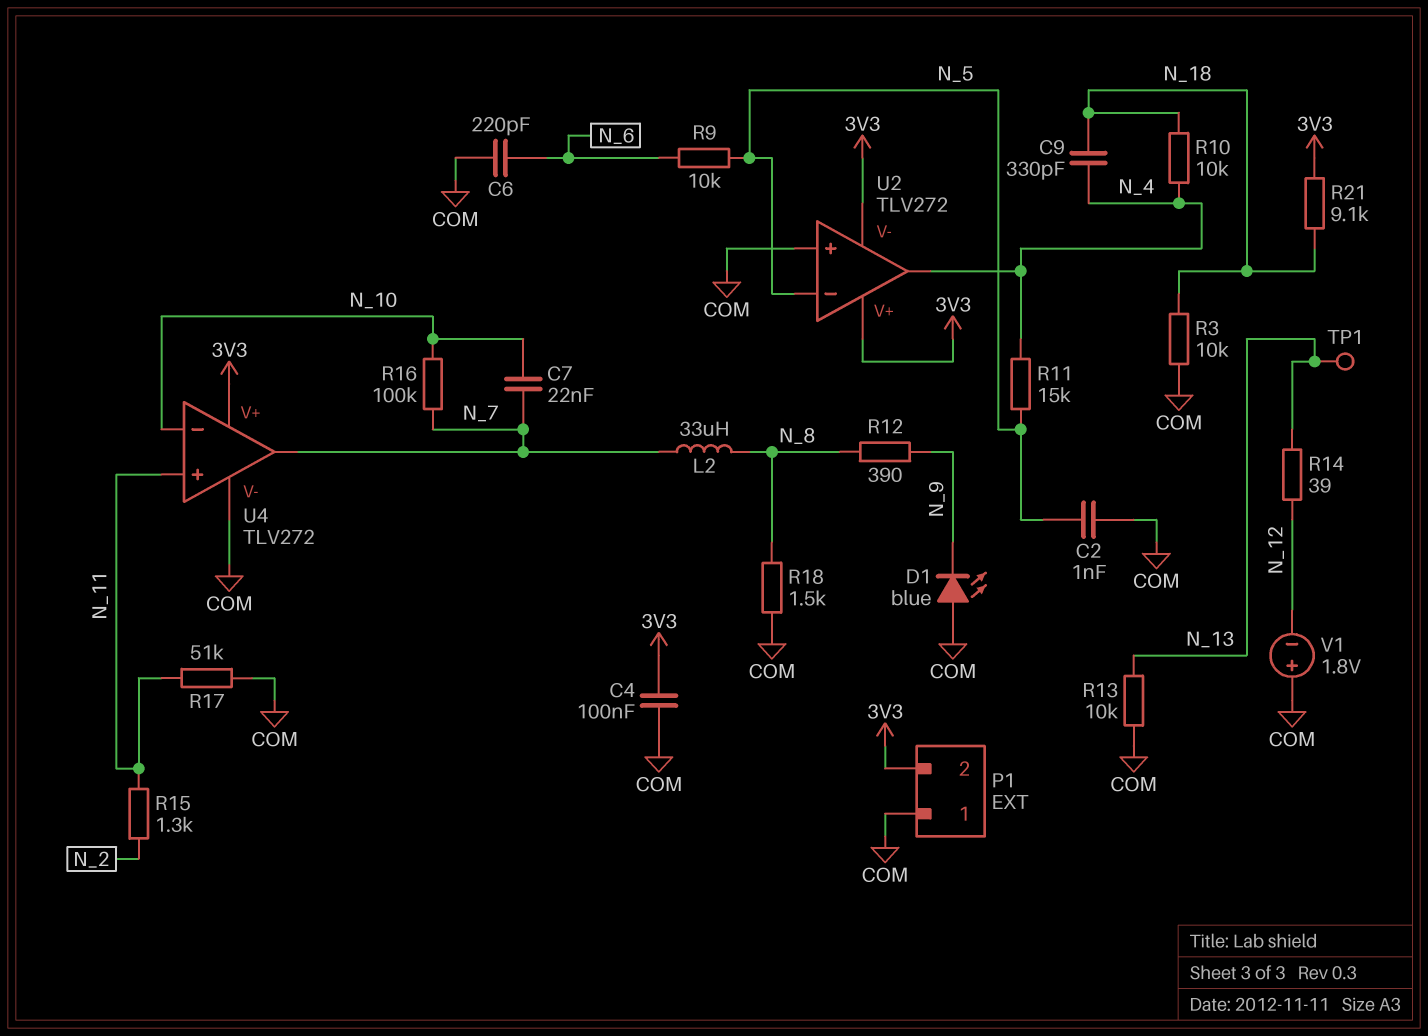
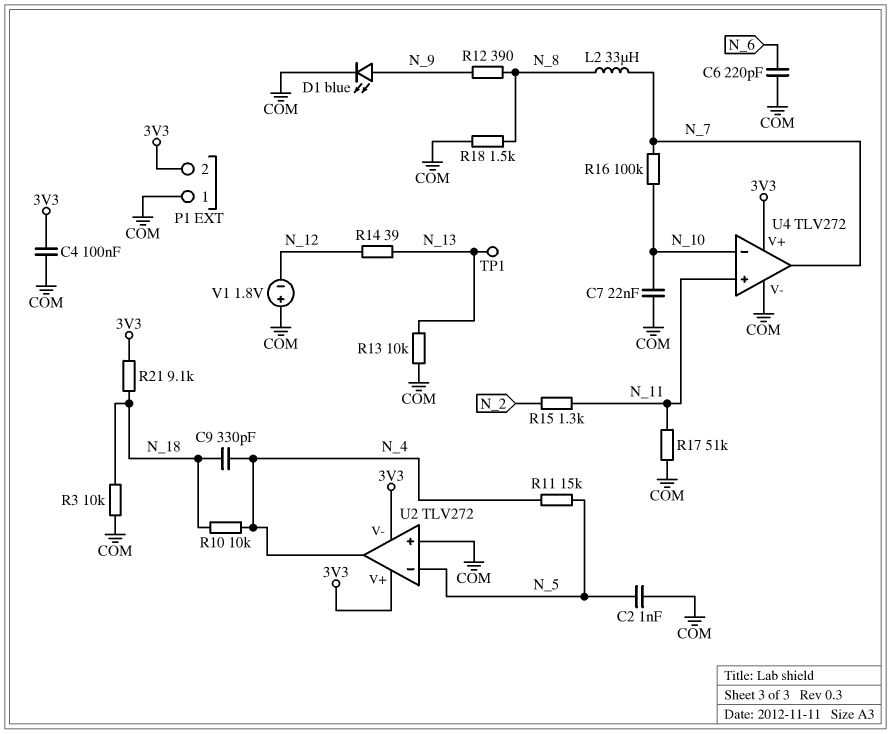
C7: 22nF (N_7, N_10) -> 22nF (COM, N_10)
D1: LED blue (A COM, K N_9) -> LED blue (A N_9, K COM)
R9: 10k (N_5, N_6) -> none

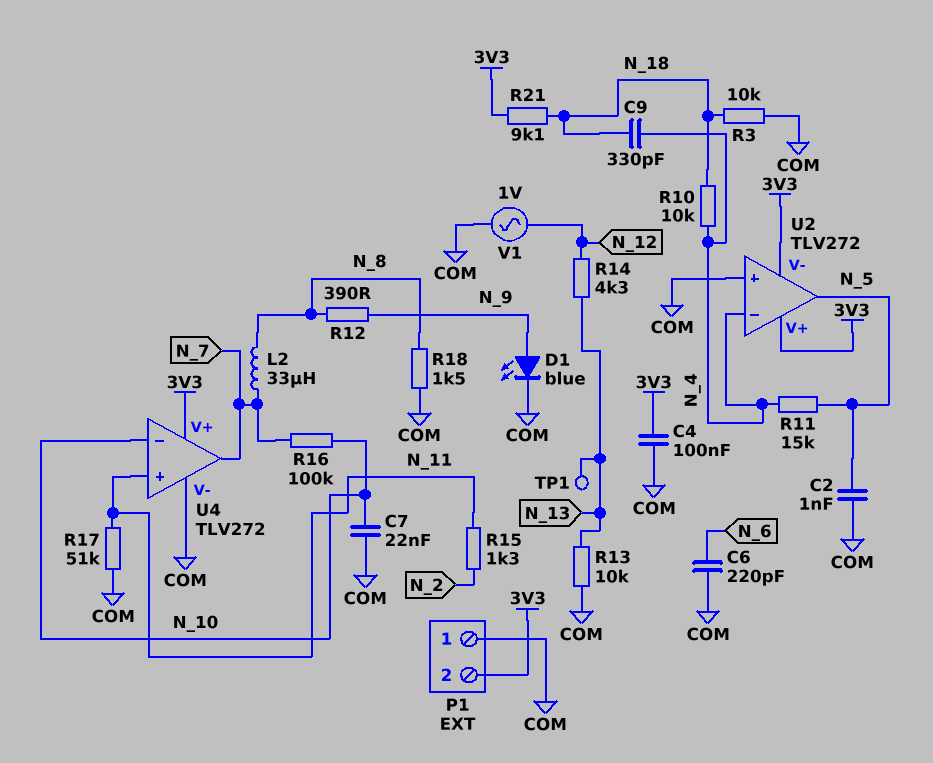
R14: 39 (N_12, N_13) -> 4.3k (N_12, N_13)
U2 pin in-: N_5 -> N_4
U2 pin out: N_4 -> N_5
V1: 1.8V (plus COM, minus N_12) -> AC 1V (COM, N_12)

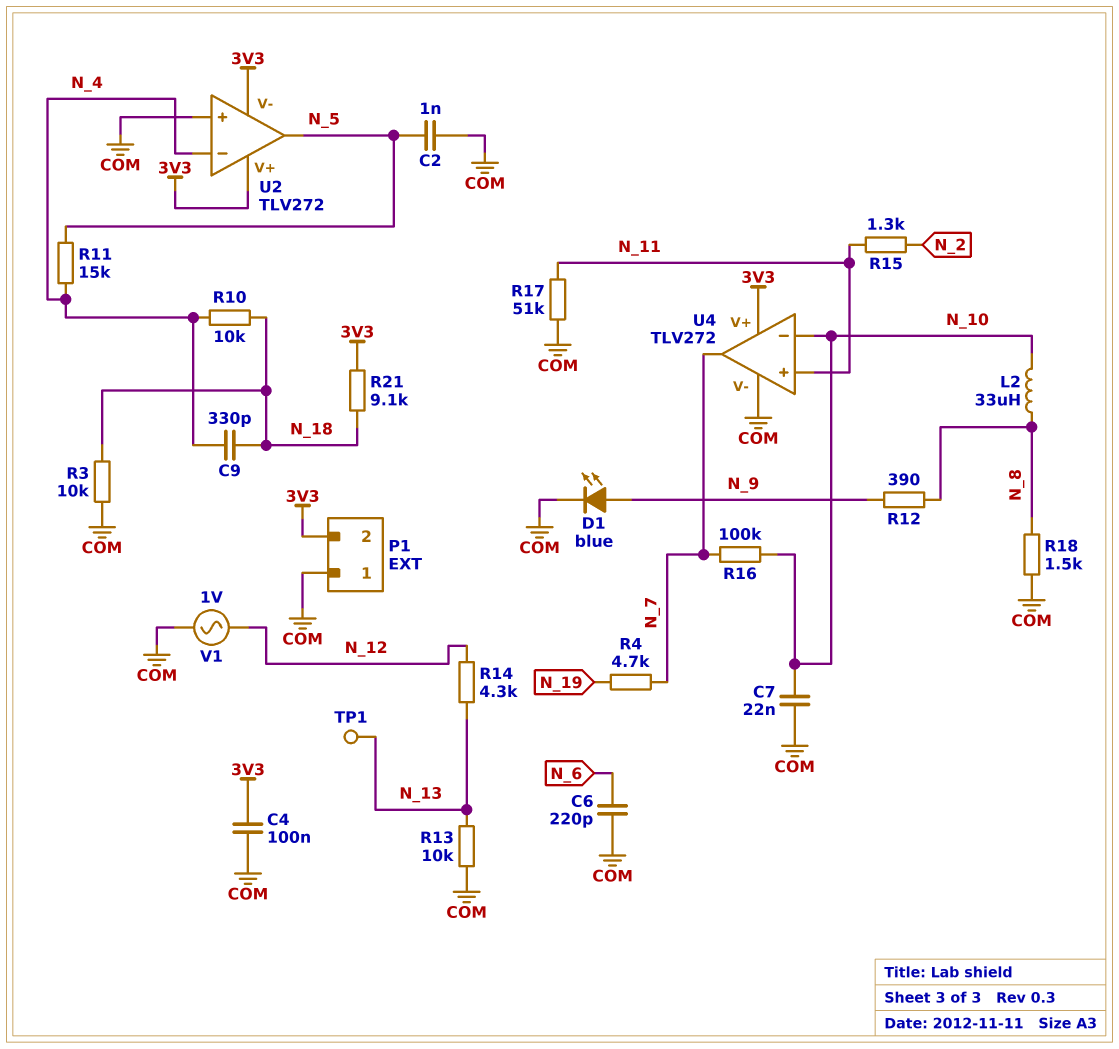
L2: 33uH (N_7, N_8) -> 33uH (N_8, N_10)
R4: none -> 4.7k (N_7, N_19)

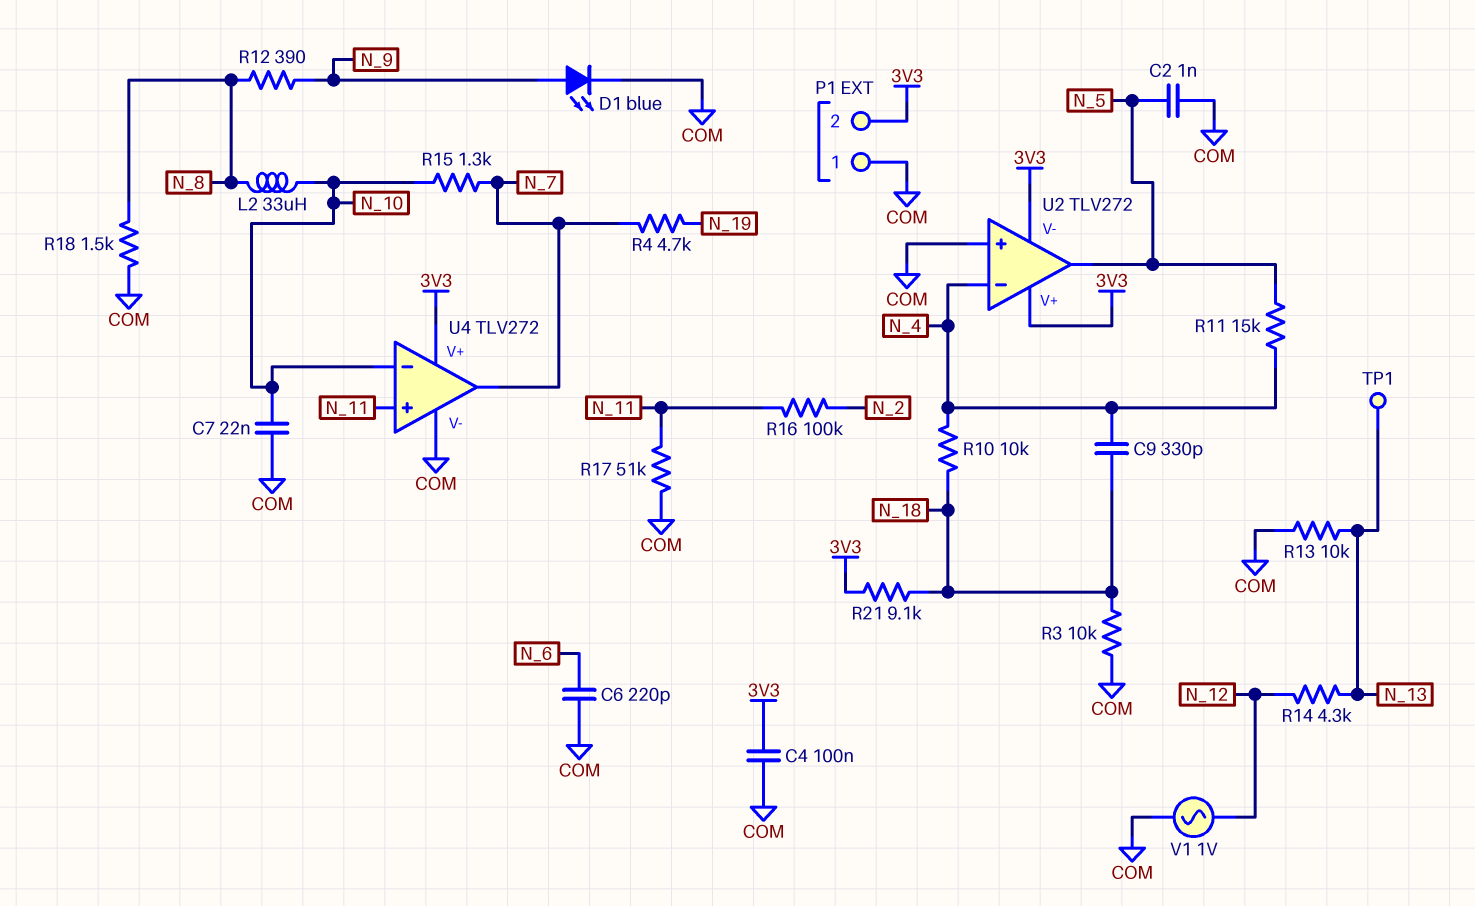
R15: 1.3k (N_2, N_11) -> 1.3k (N_7, N_10)
R16: 100k (N_7, N_10) -> 100k (N_2, N_11)

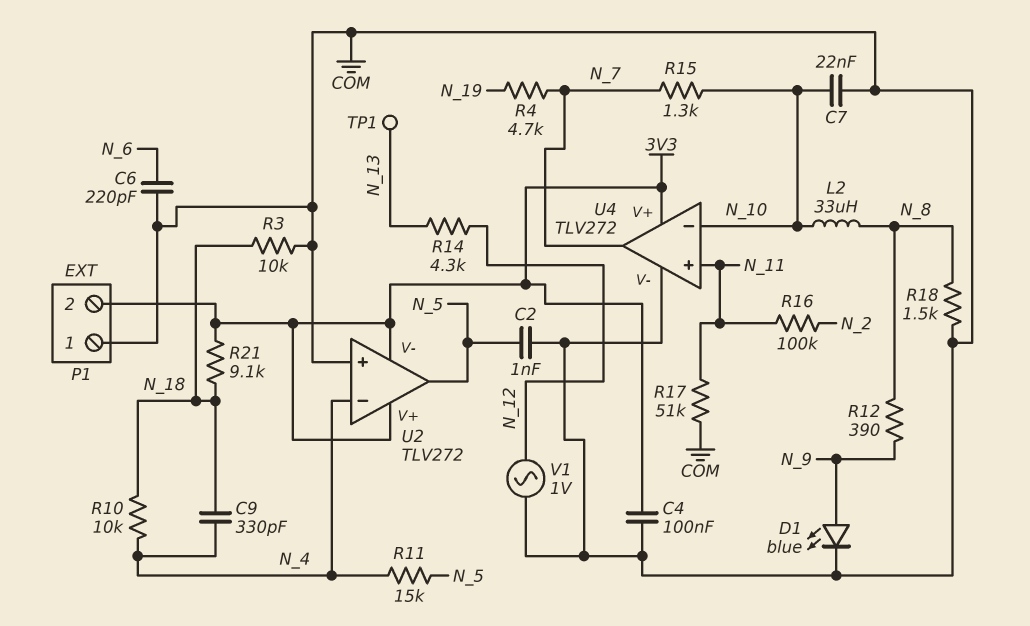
R13: 10k (COM, N_13) -> none

